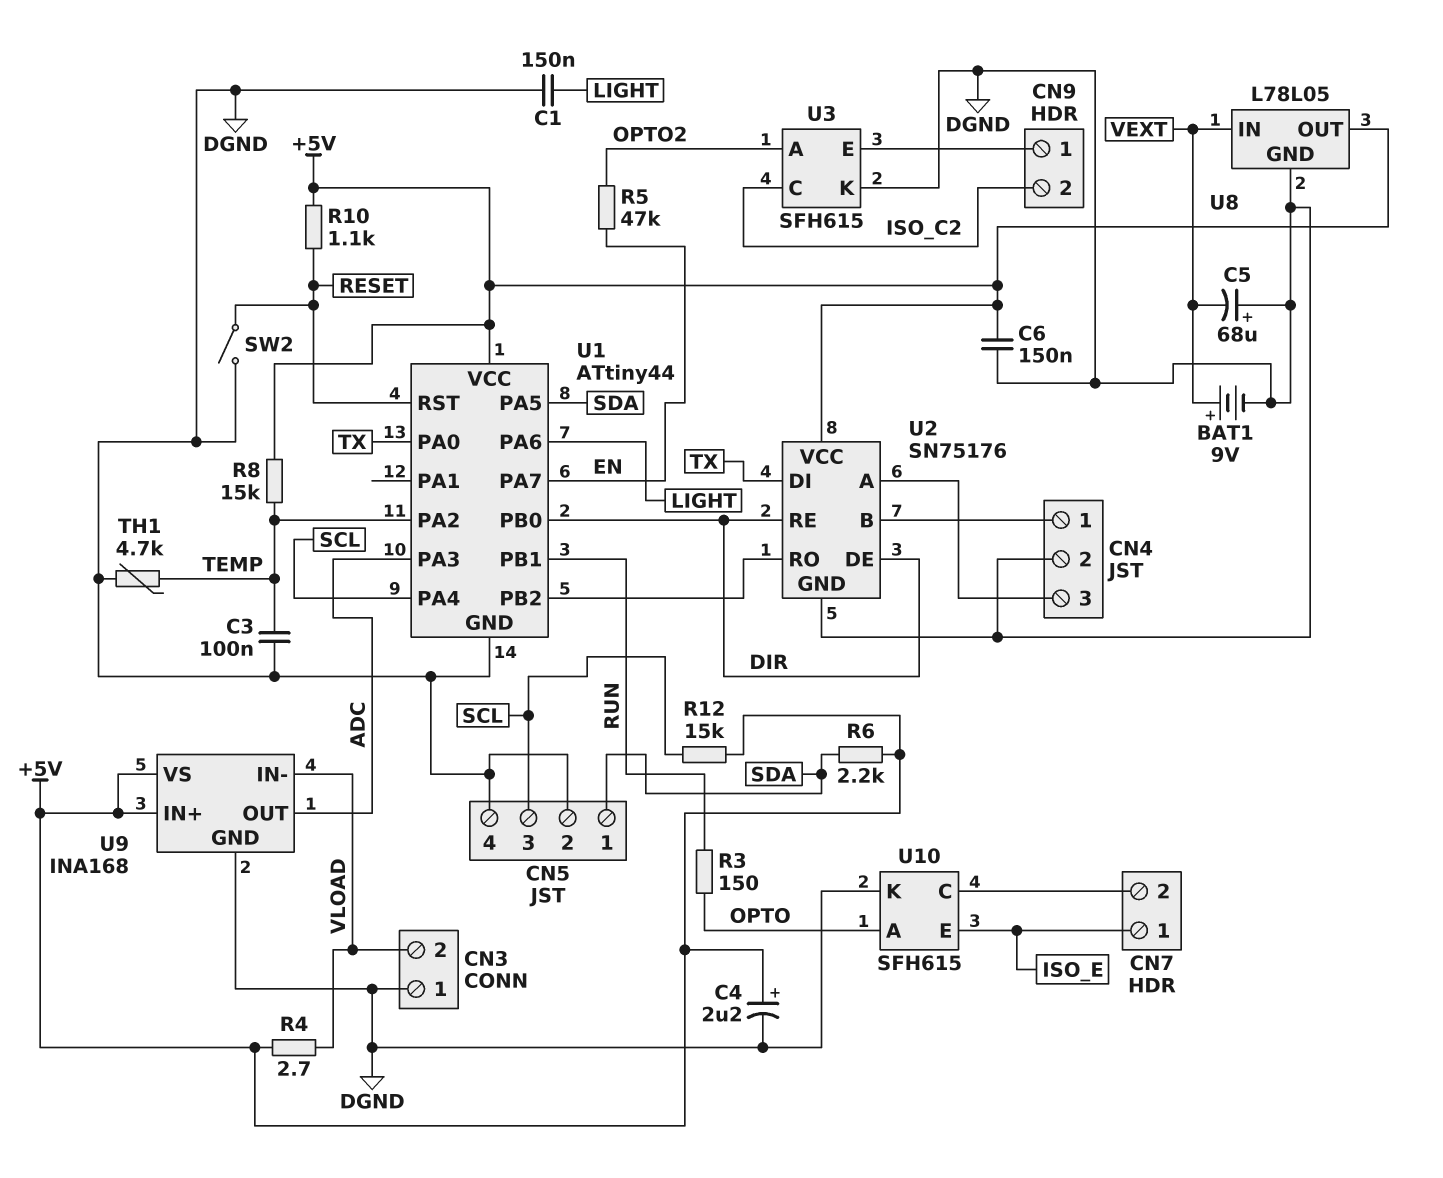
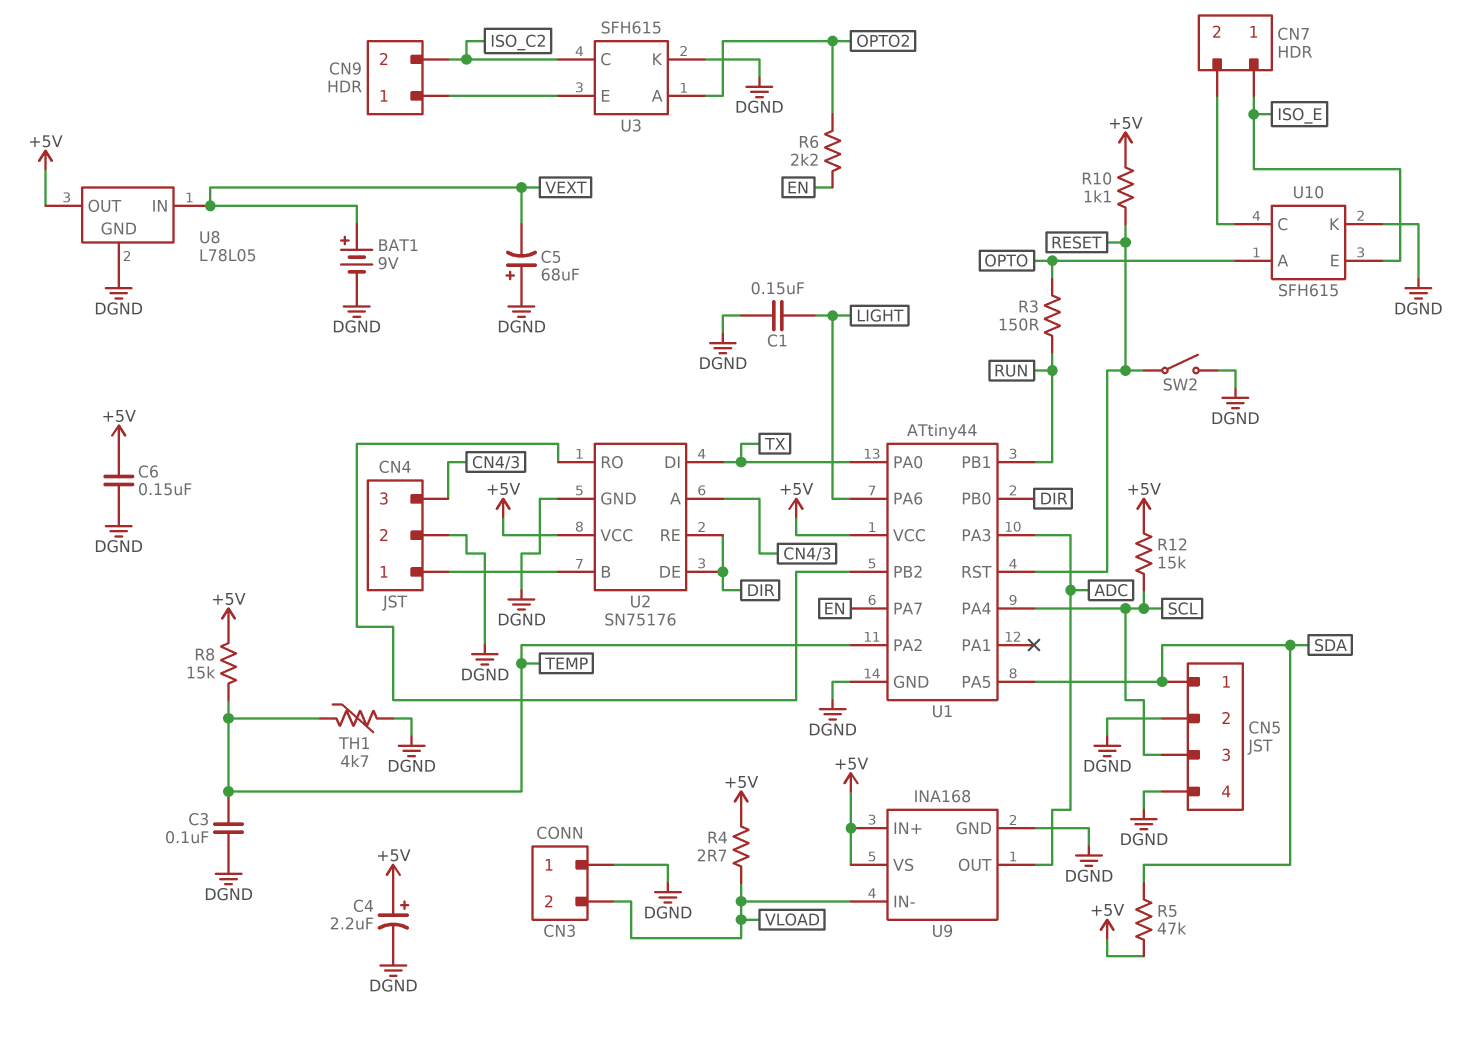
R5: 47k (EN, OPTO2) -> 47k (+5V, SDA)
R6: 2.2k (+5V, SDA) -> 2.2k (EN, OPTO2)

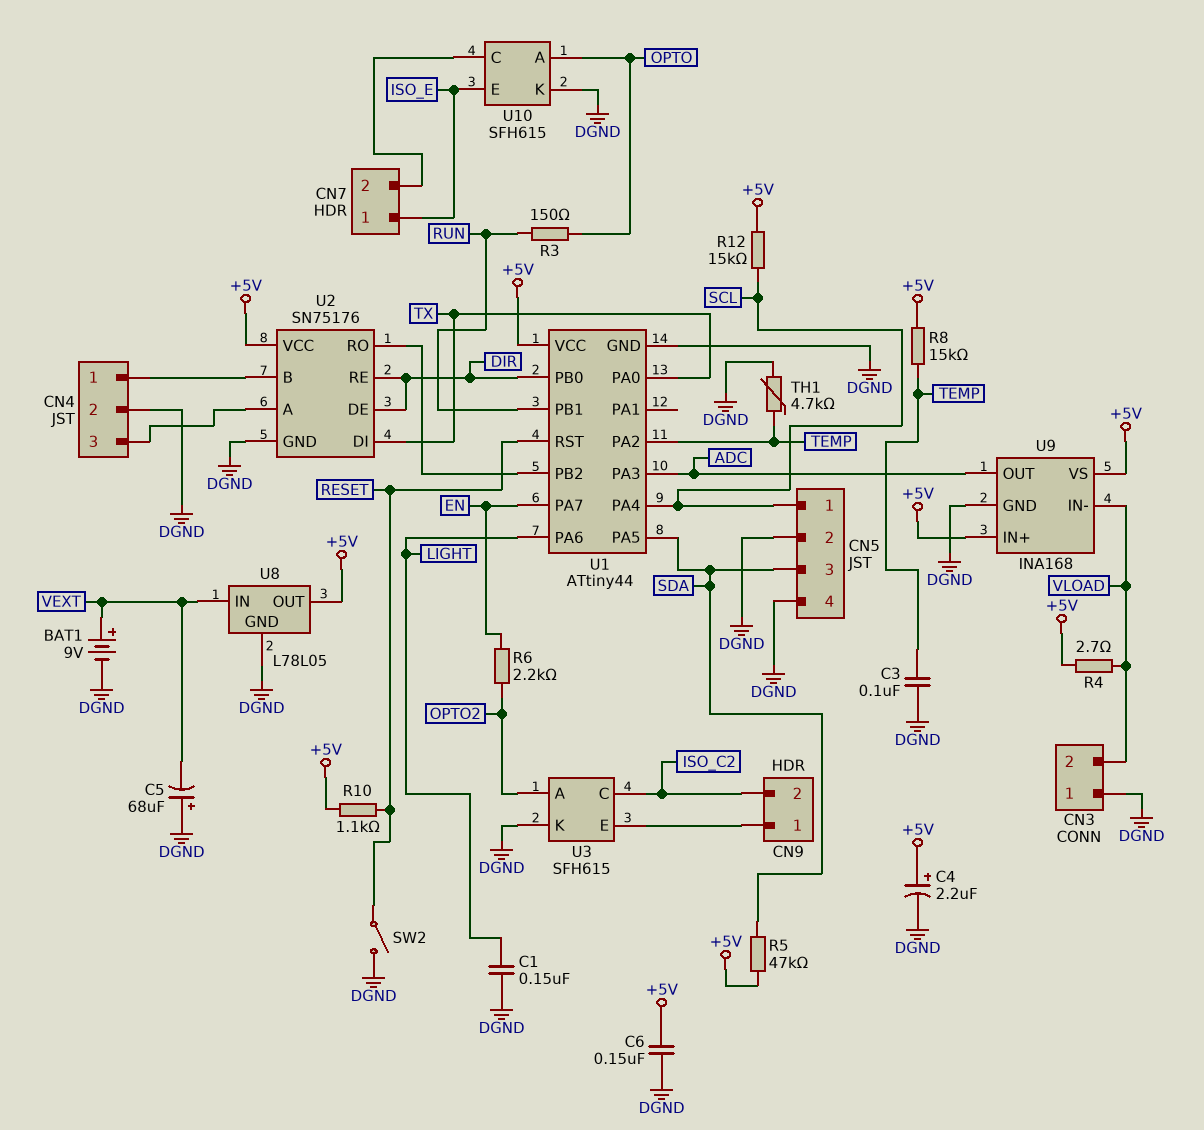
CN5 pin 1: SDA -> SCL
CN5 pin 3: SCL -> SDA

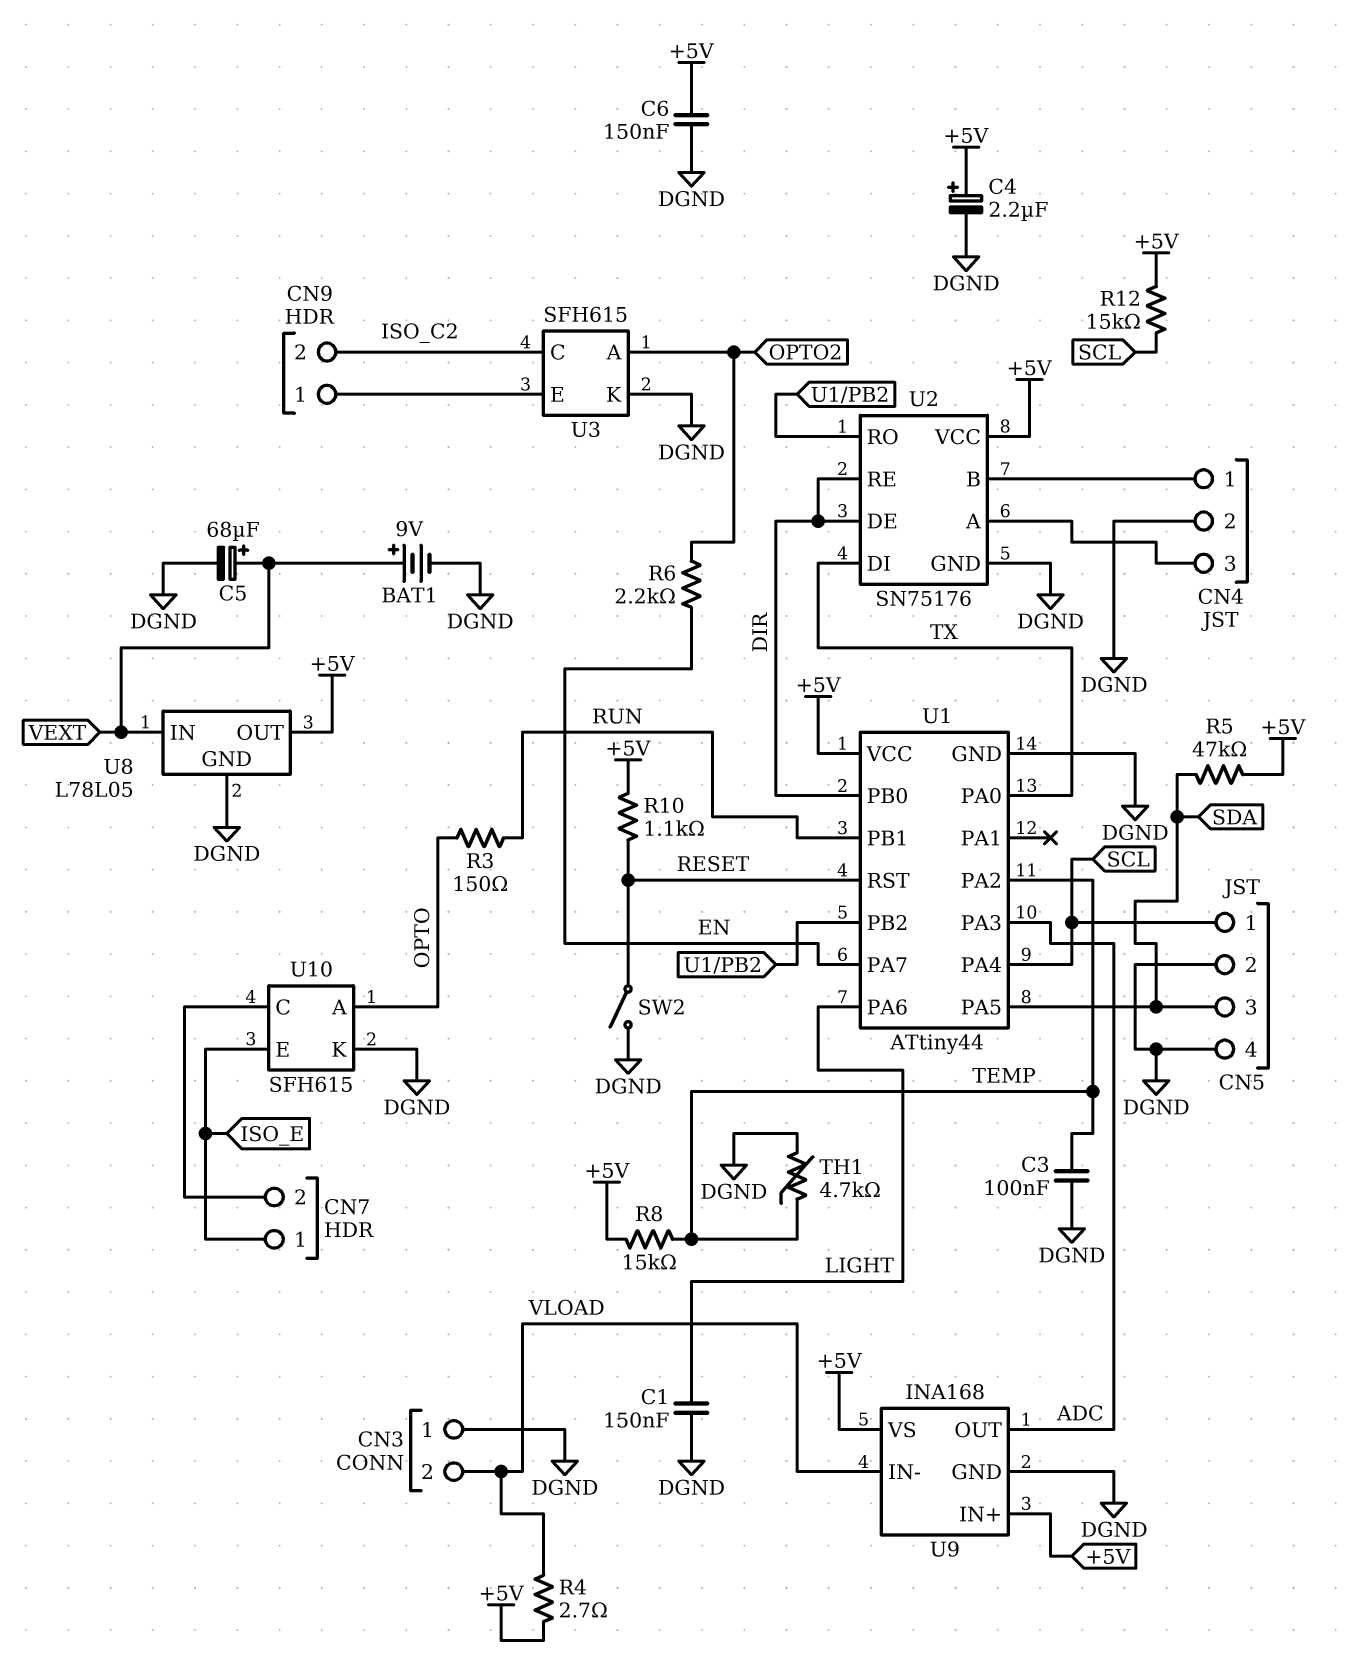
C5: 68uF (plus DGND, minus VEXT) -> 68uF (plus VEXT, minus DGND)

